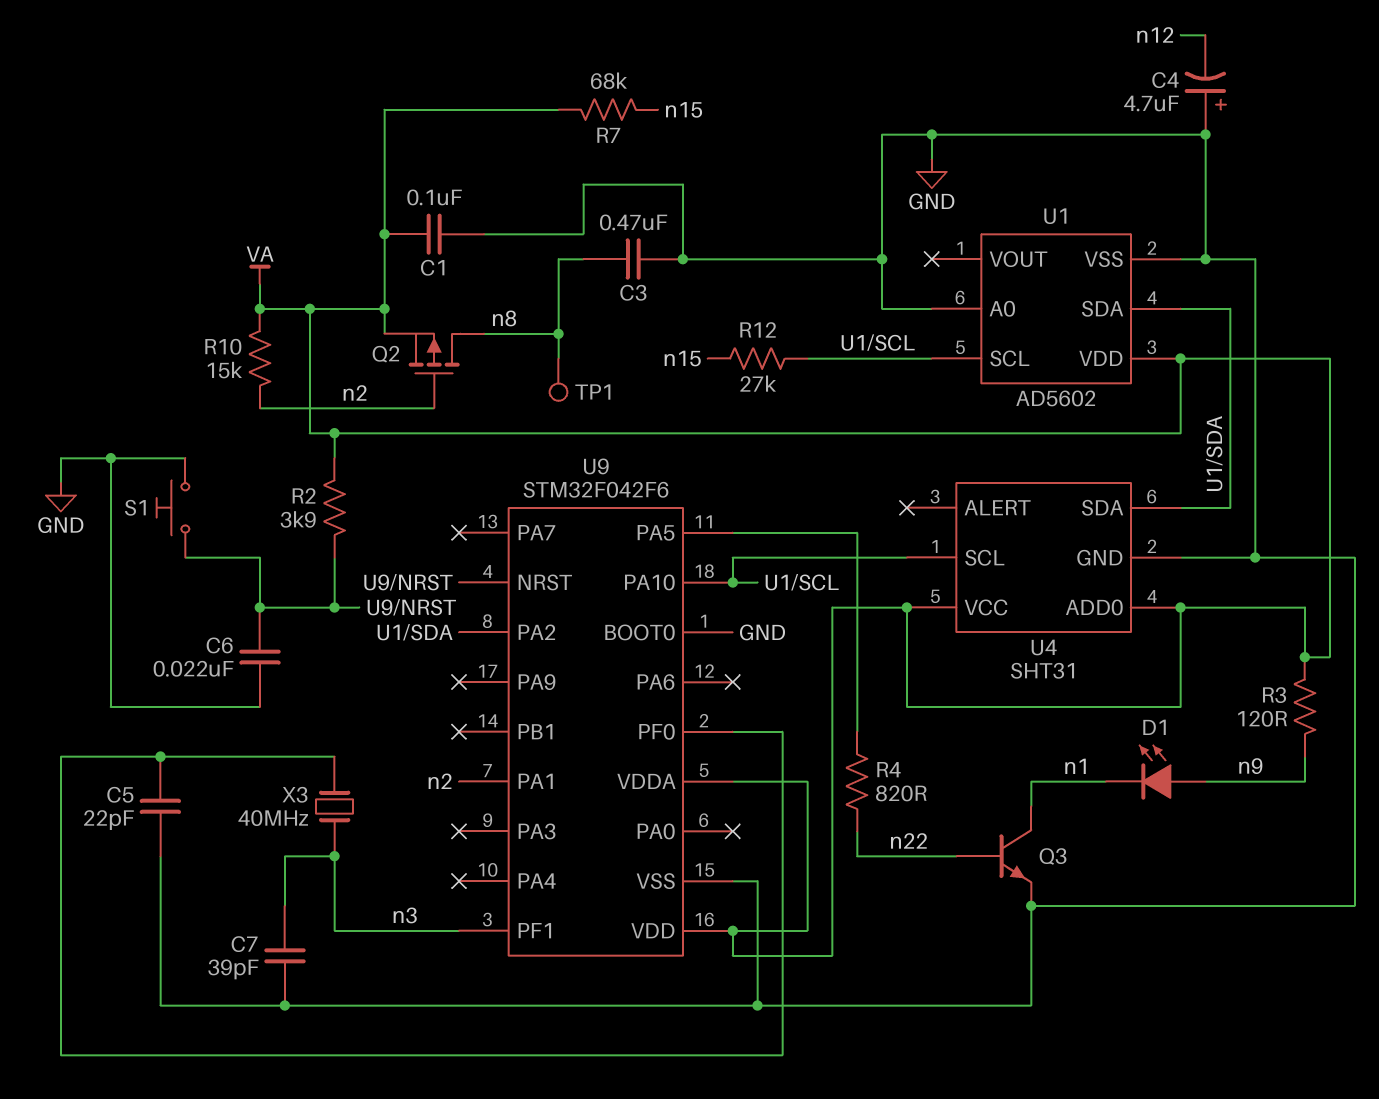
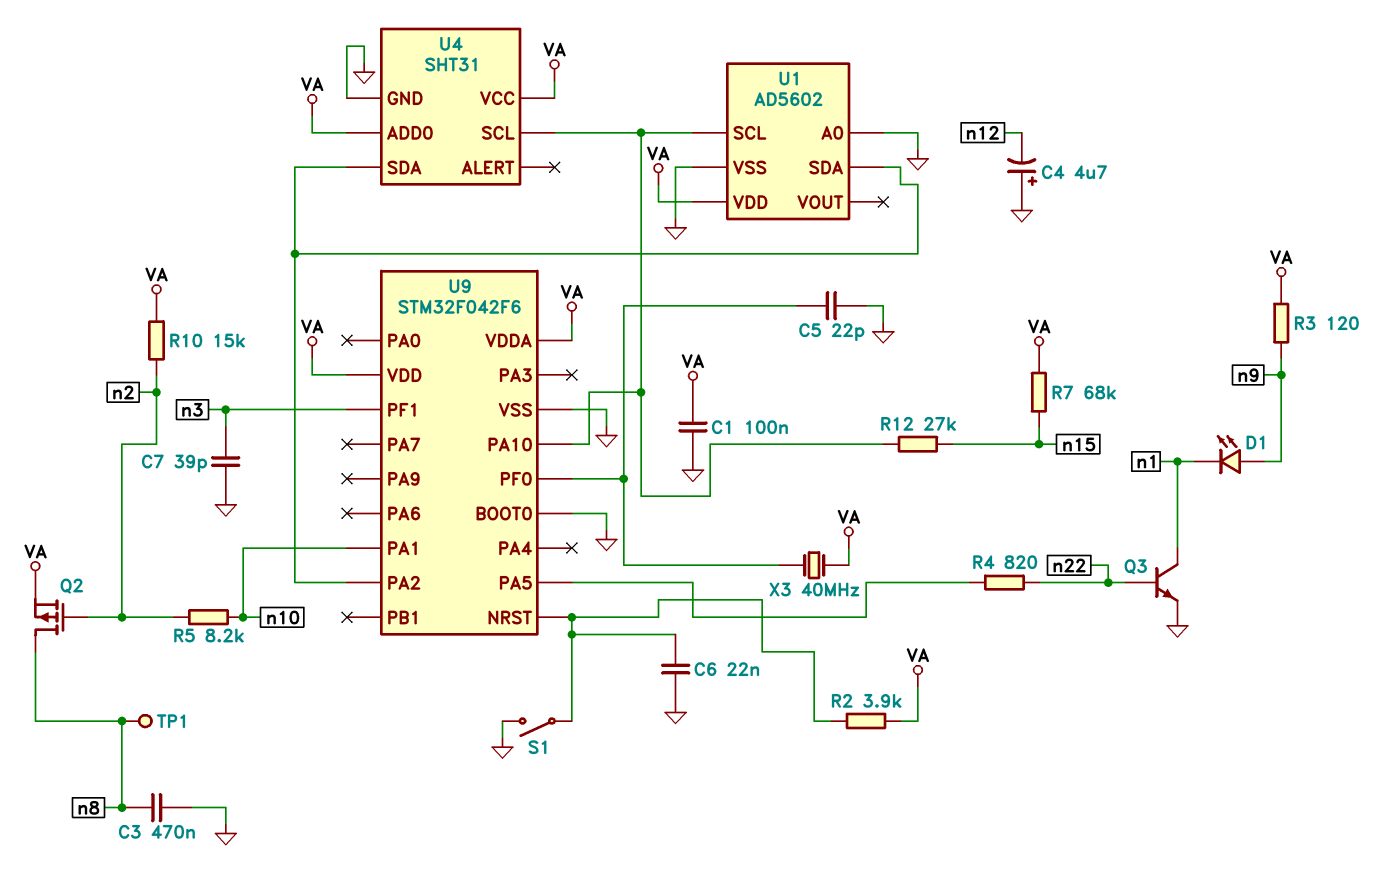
R5: none -> 8.2k (n2, n10)
S1: button (GND, U9/NRST) -> switch (GND, U9/NRST)
U9 pin PA1: n2 -> n10
X3: 40MHz (U9/PF0, n3) -> 40MHz (U9/PF0, VA)

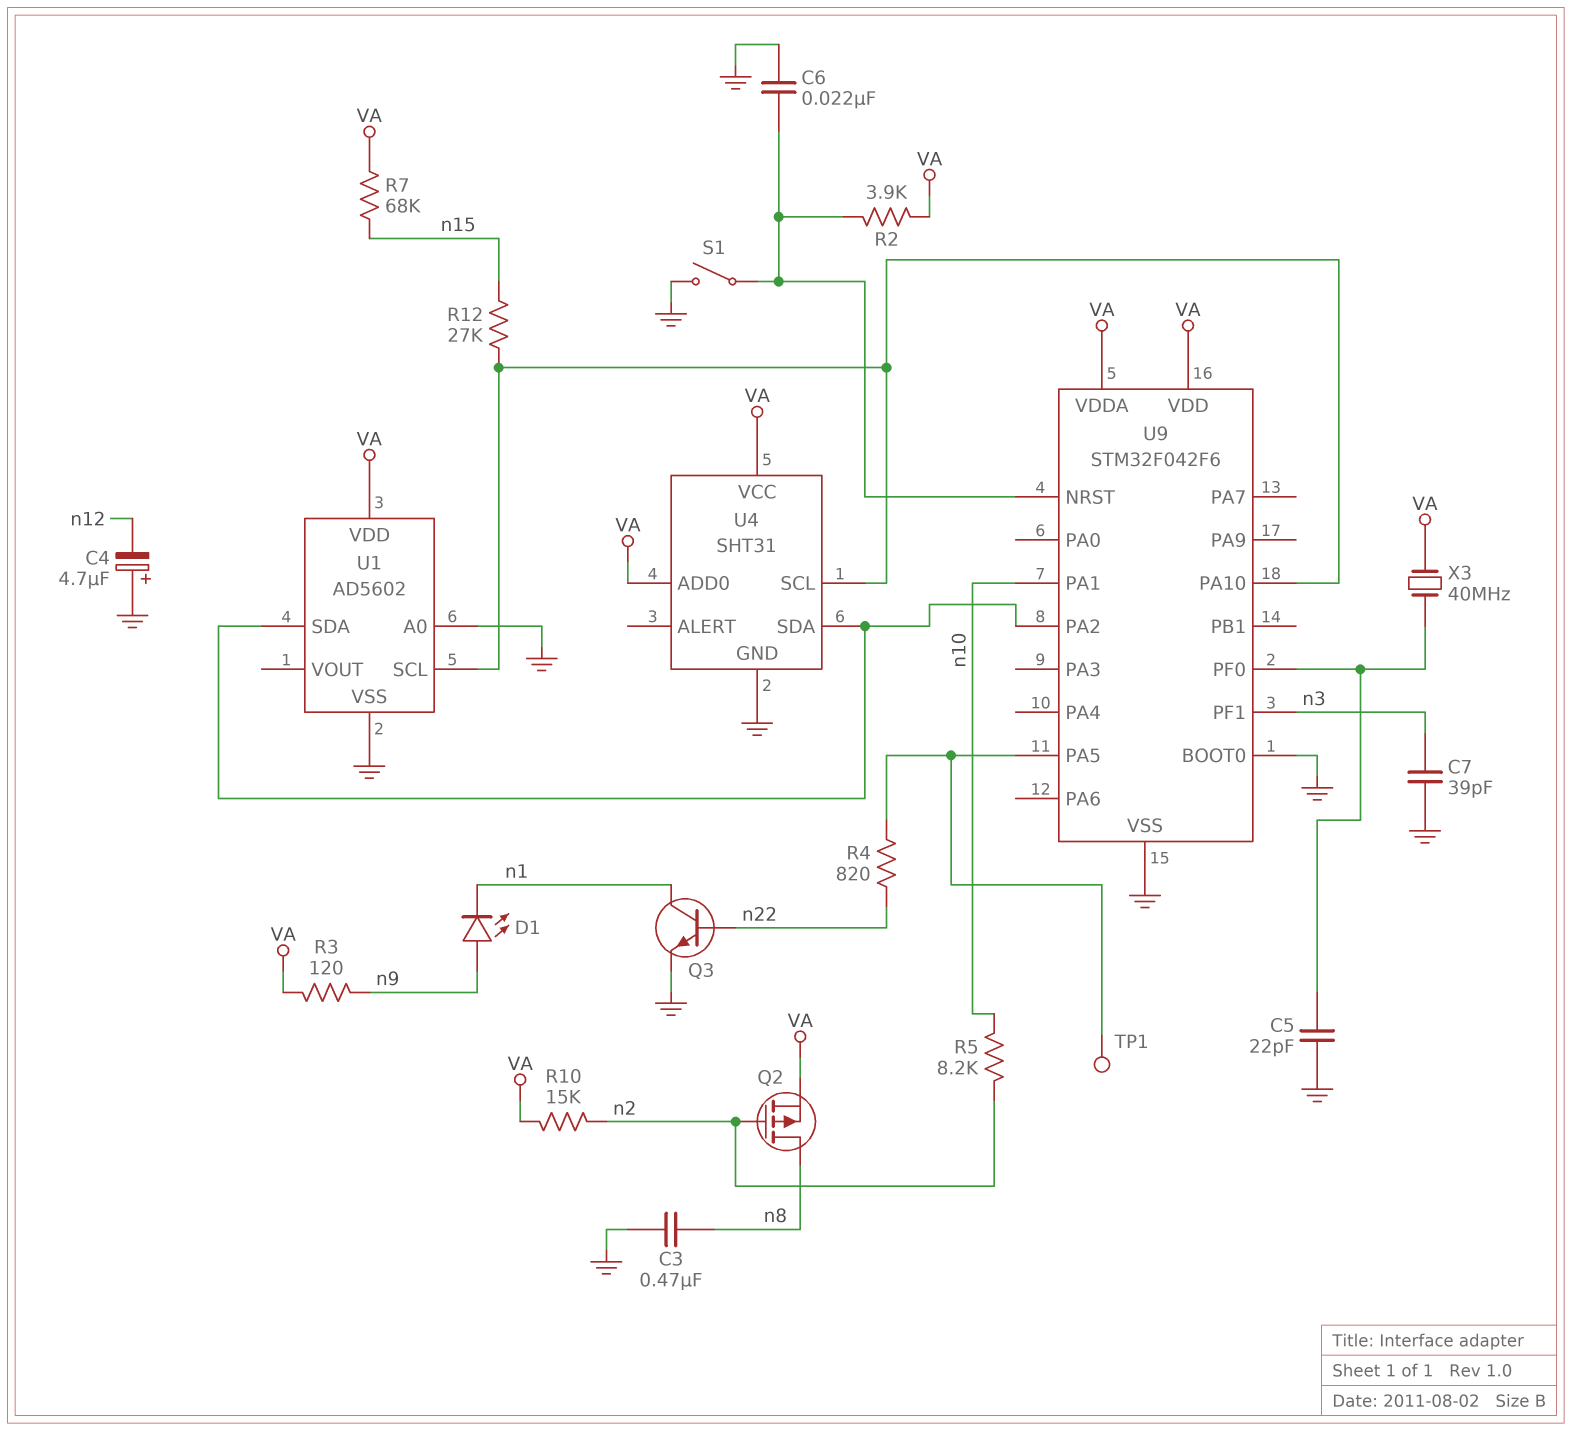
C1: 100nF (GND, VA) -> none
TP1: test point (n8) -> test point (U9/PA5)

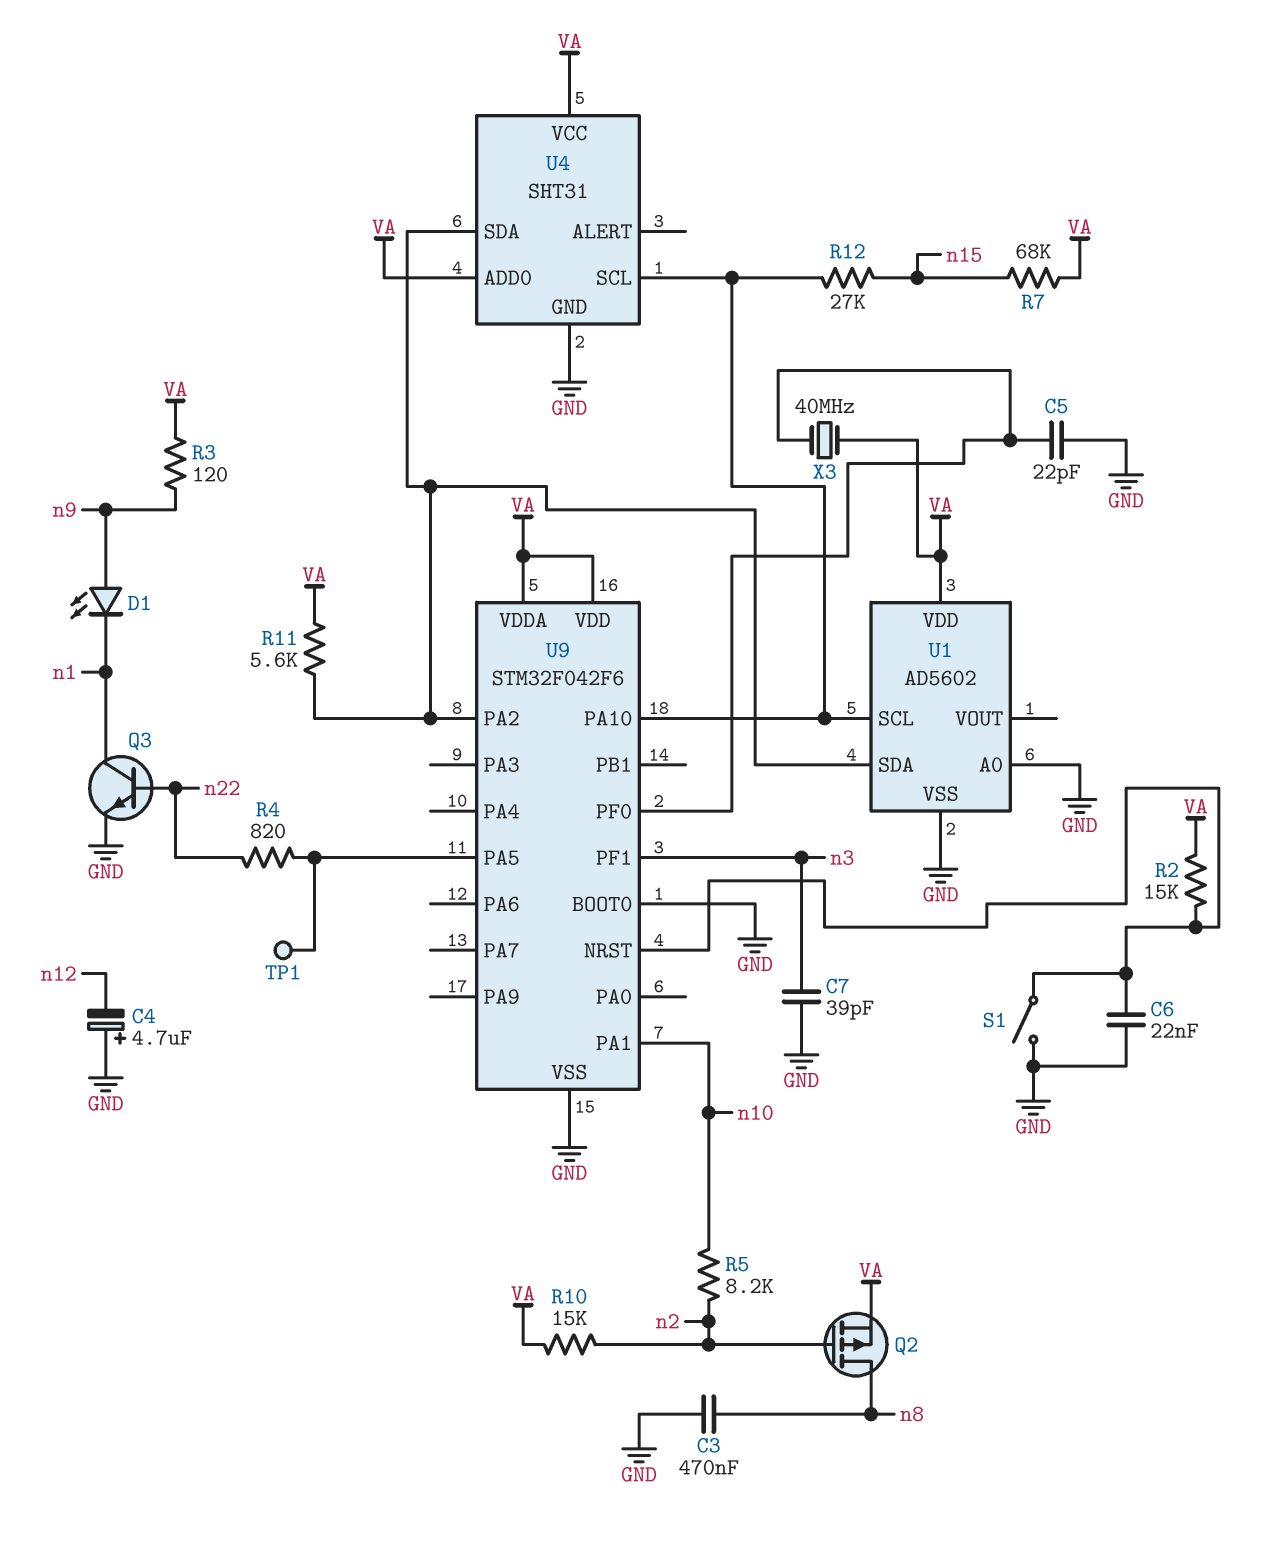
R2: 3.9k (U9/NRST, VA) -> 15k (U9/NRST, VA)
R11: none -> 5.6k (U1/SDA, VA)

